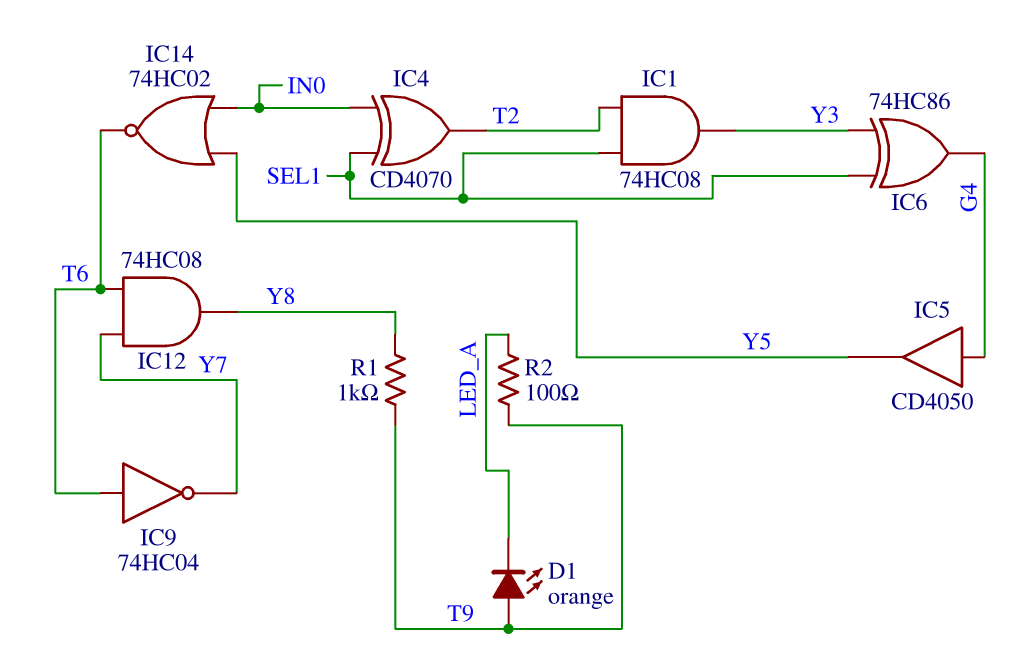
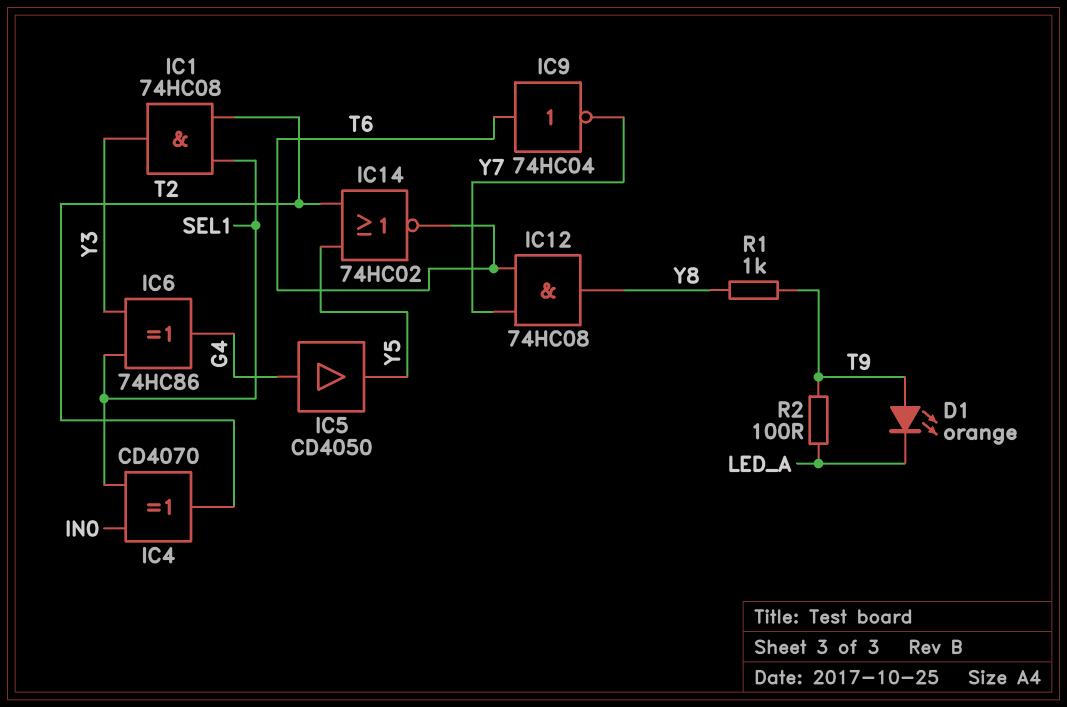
IC14: NOR 74HC02 (in IN0, in Y5, out T6) -> NOR 74HC02 (in T2, in Y5, out T6)

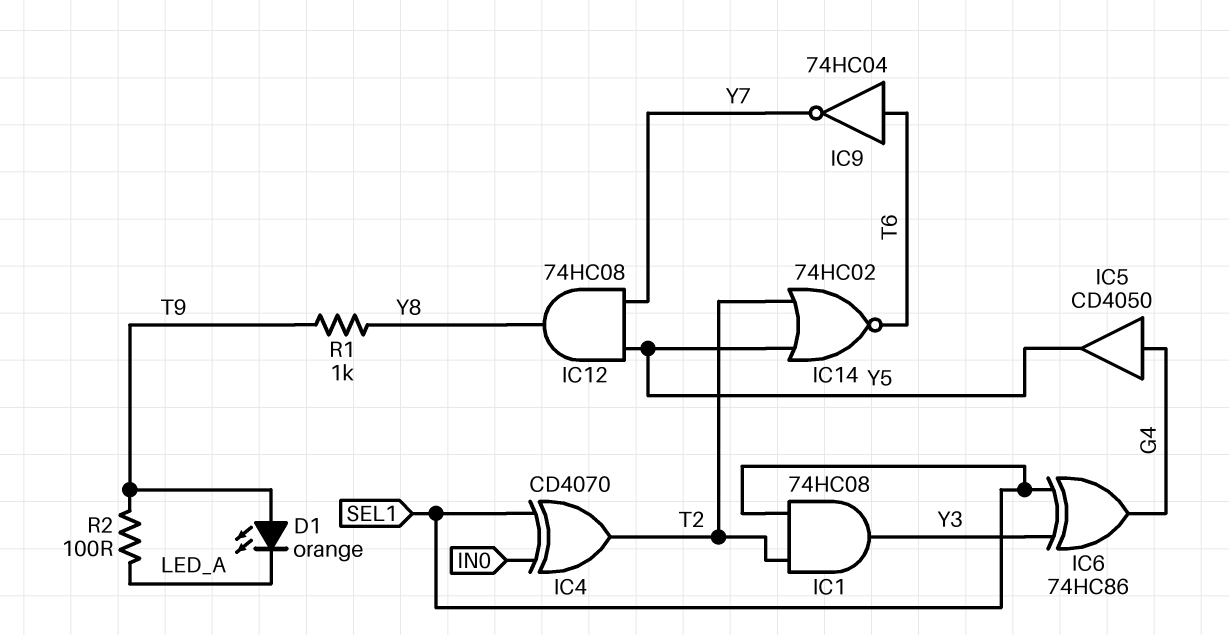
IC12: AND 74HC08 (in T6, in Y7, out Y8) -> AND 74HC08 (in Y5, in Y7, out Y8)

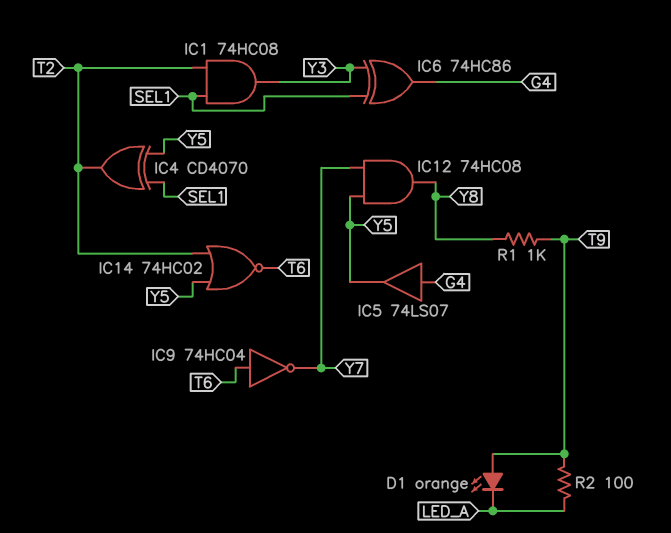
IC4: XOR CD4070 (in IN0, in SEL1, out T2) -> XOR CD4070 (in SEL1, in Y5, out T2)
IC5: buffer CD4050 (in G4, out Y5) -> buffer 74LS07 (in G4, out Y5)

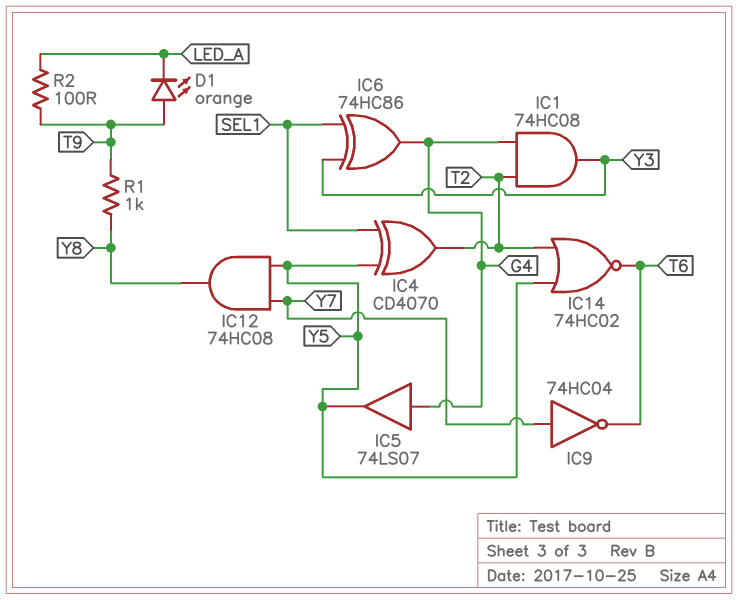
IC1: AND 74HC08 (in SEL1, in T2, out Y3) -> AND 74HC08 (in G4, in T2, out Y3)
IC9: NOT 74HC04 (in T6, out Y7) -> NOT 74HC04 (in Y7, out T6)

